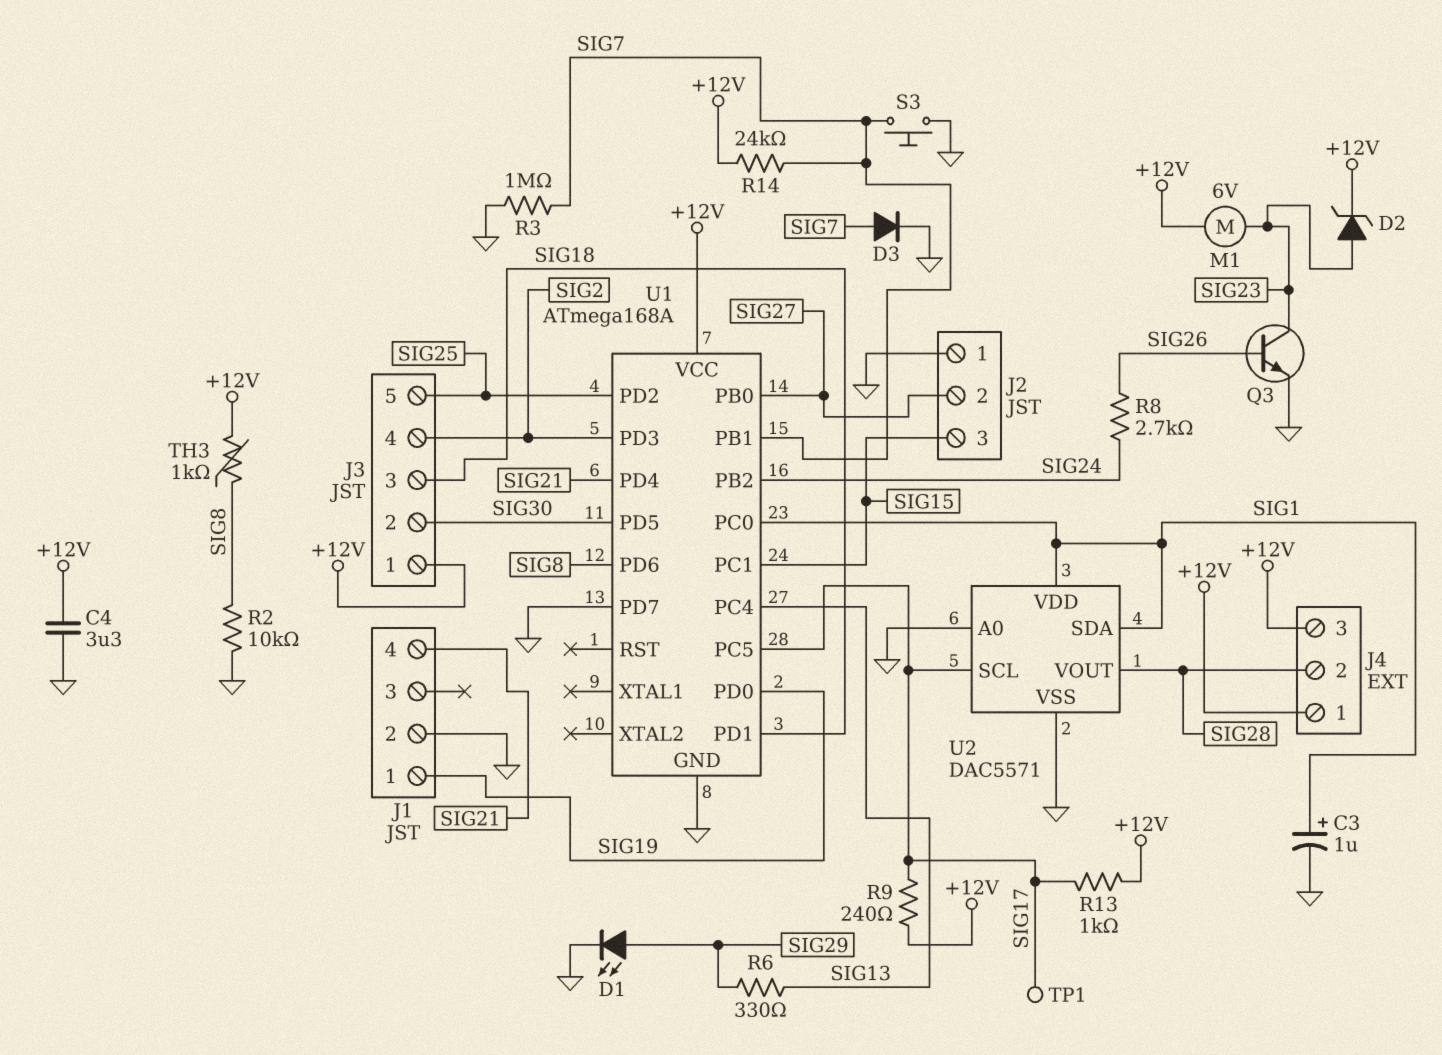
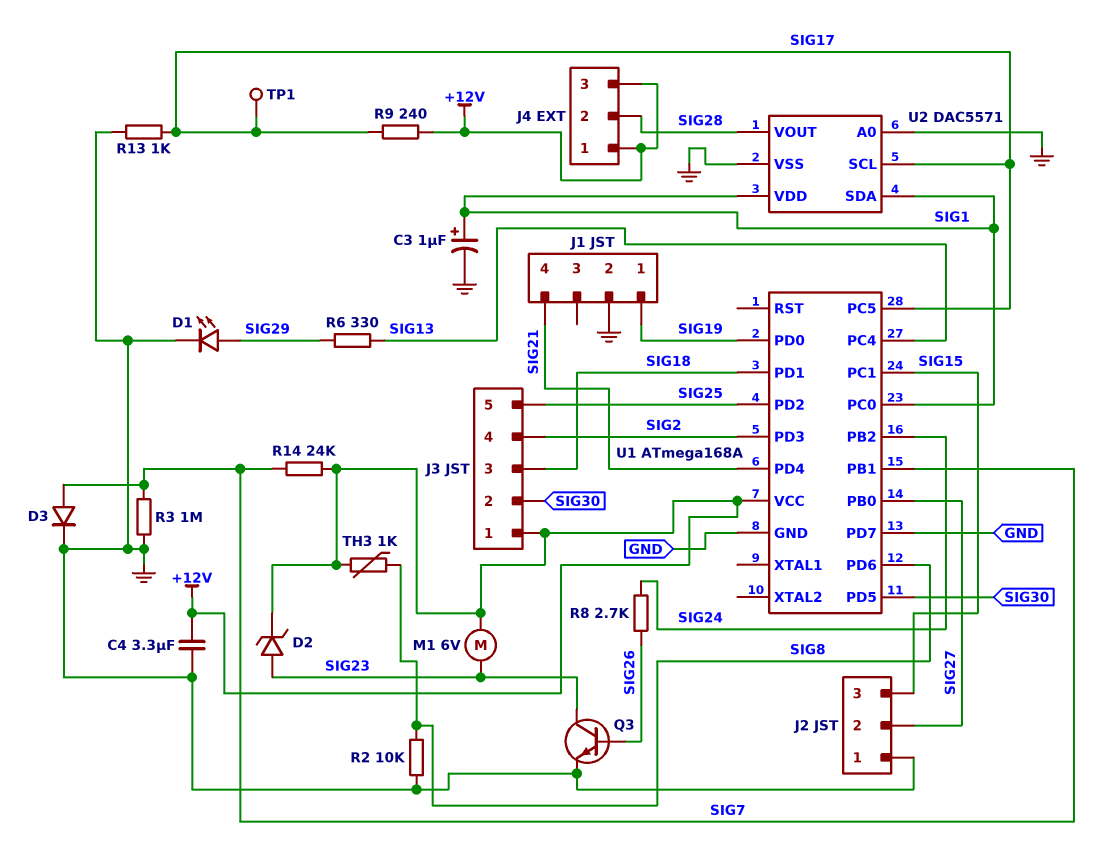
R13: 1k (+12V, SIG17) -> 1k (GND, SIG17)
S3: button (GND, SIG7) -> none

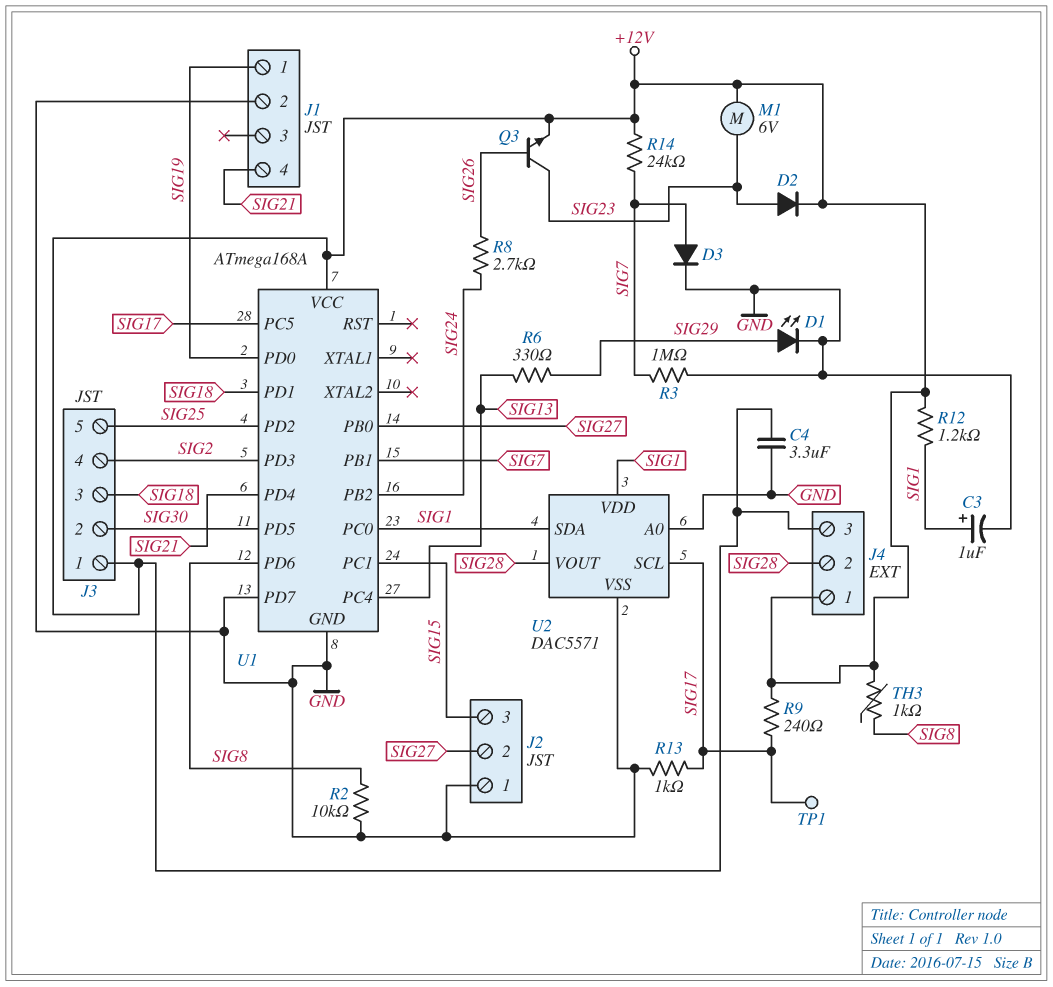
D2: zener (A SIG23, K +12V) -> diode (A SIG23, K +12V)
Q3: NPN (B SIG26, C SIG23, E GND) -> NPN (B SIG26, C SIG23, E +12V)
R12: none -> 1.2k (+12V, SIG1)

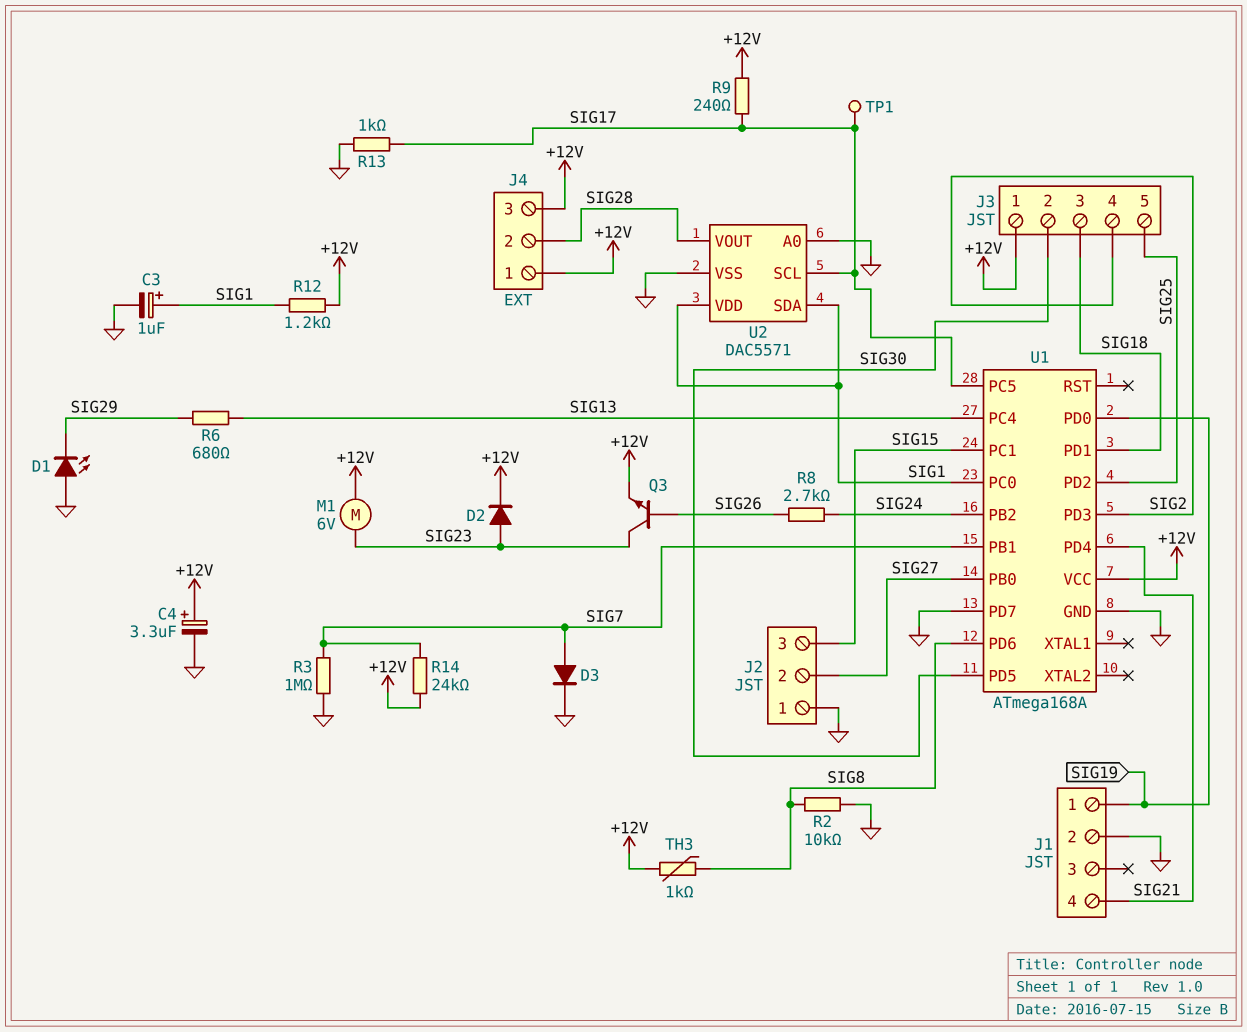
C4: 3.3uF (+12V, GND) -> 3.3uF (plus +12V, minus GND)
D1: LED (A SIG29, K GND) -> LED (A GND, K SIG29)
R6: 330 (SIG13, SIG29) -> 680 (SIG13, SIG29)

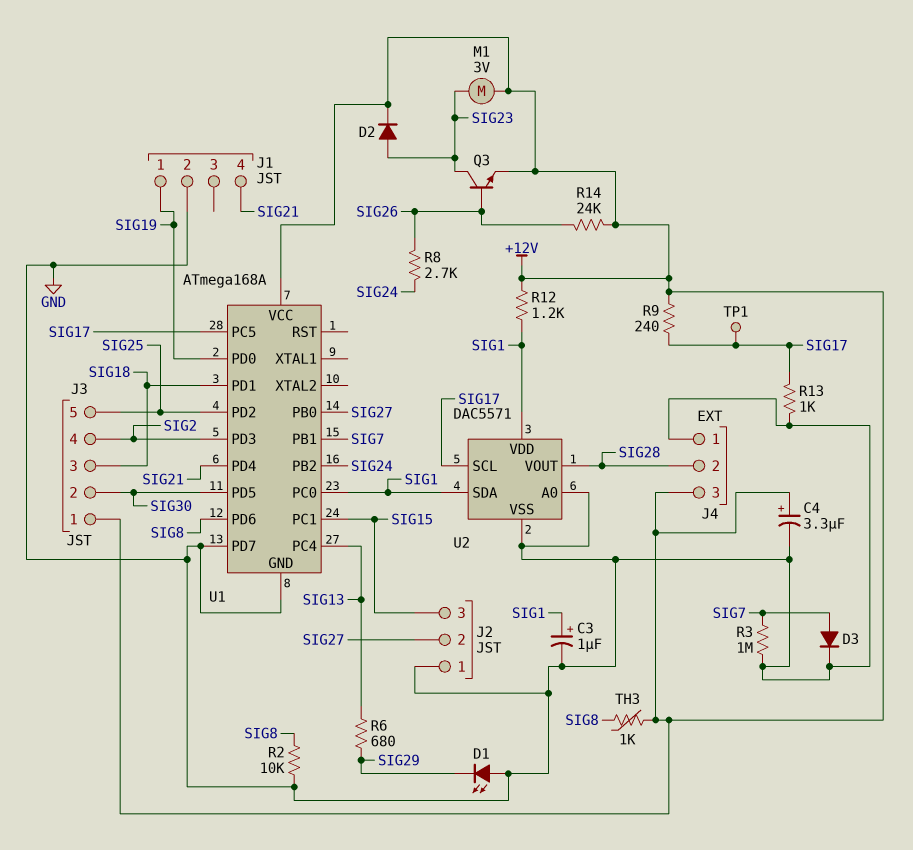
J4 pin 1: +12V -> GND
M1: motor 6V (+12V, SIG23) -> motor 3V (+12V, SIG23)
R14: 24k (+12V, SIG7) -> 24k (+12V, SIG26)

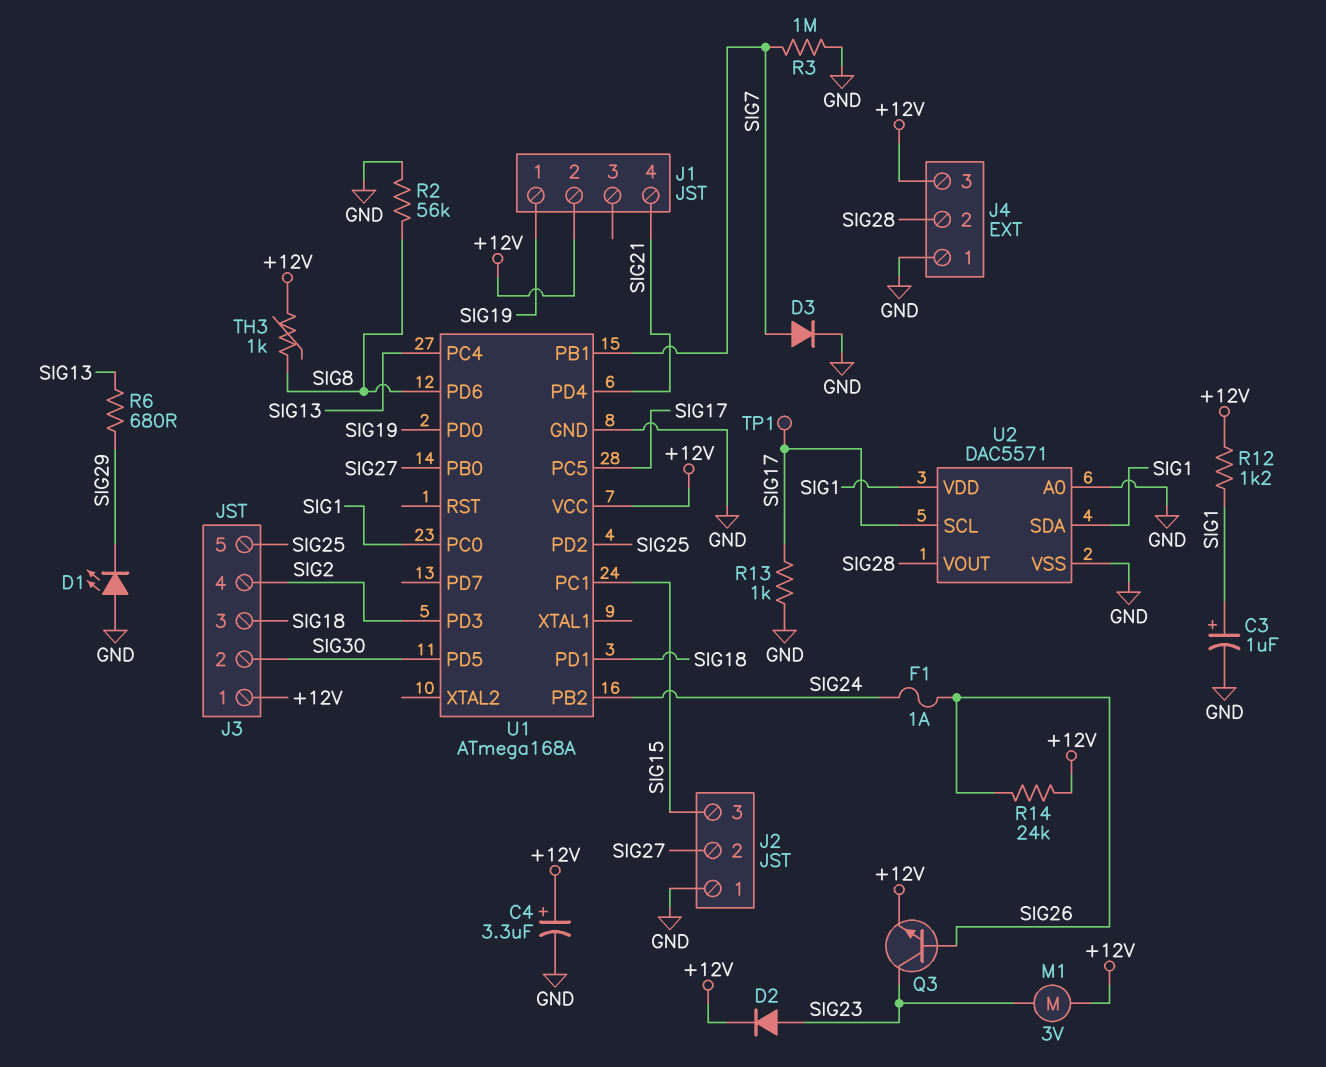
F1: none -> 1A (SIG24, SIG26)
J1 pin 2: GND -> +12V
R2: 10k (GND, SIG8) -> 56k (GND, SIG8)
R8: 2.7k (SIG24, SIG26) -> none
R9: 240 (+12V, SIG17) -> none
U1 pin PD7: GND -> none

